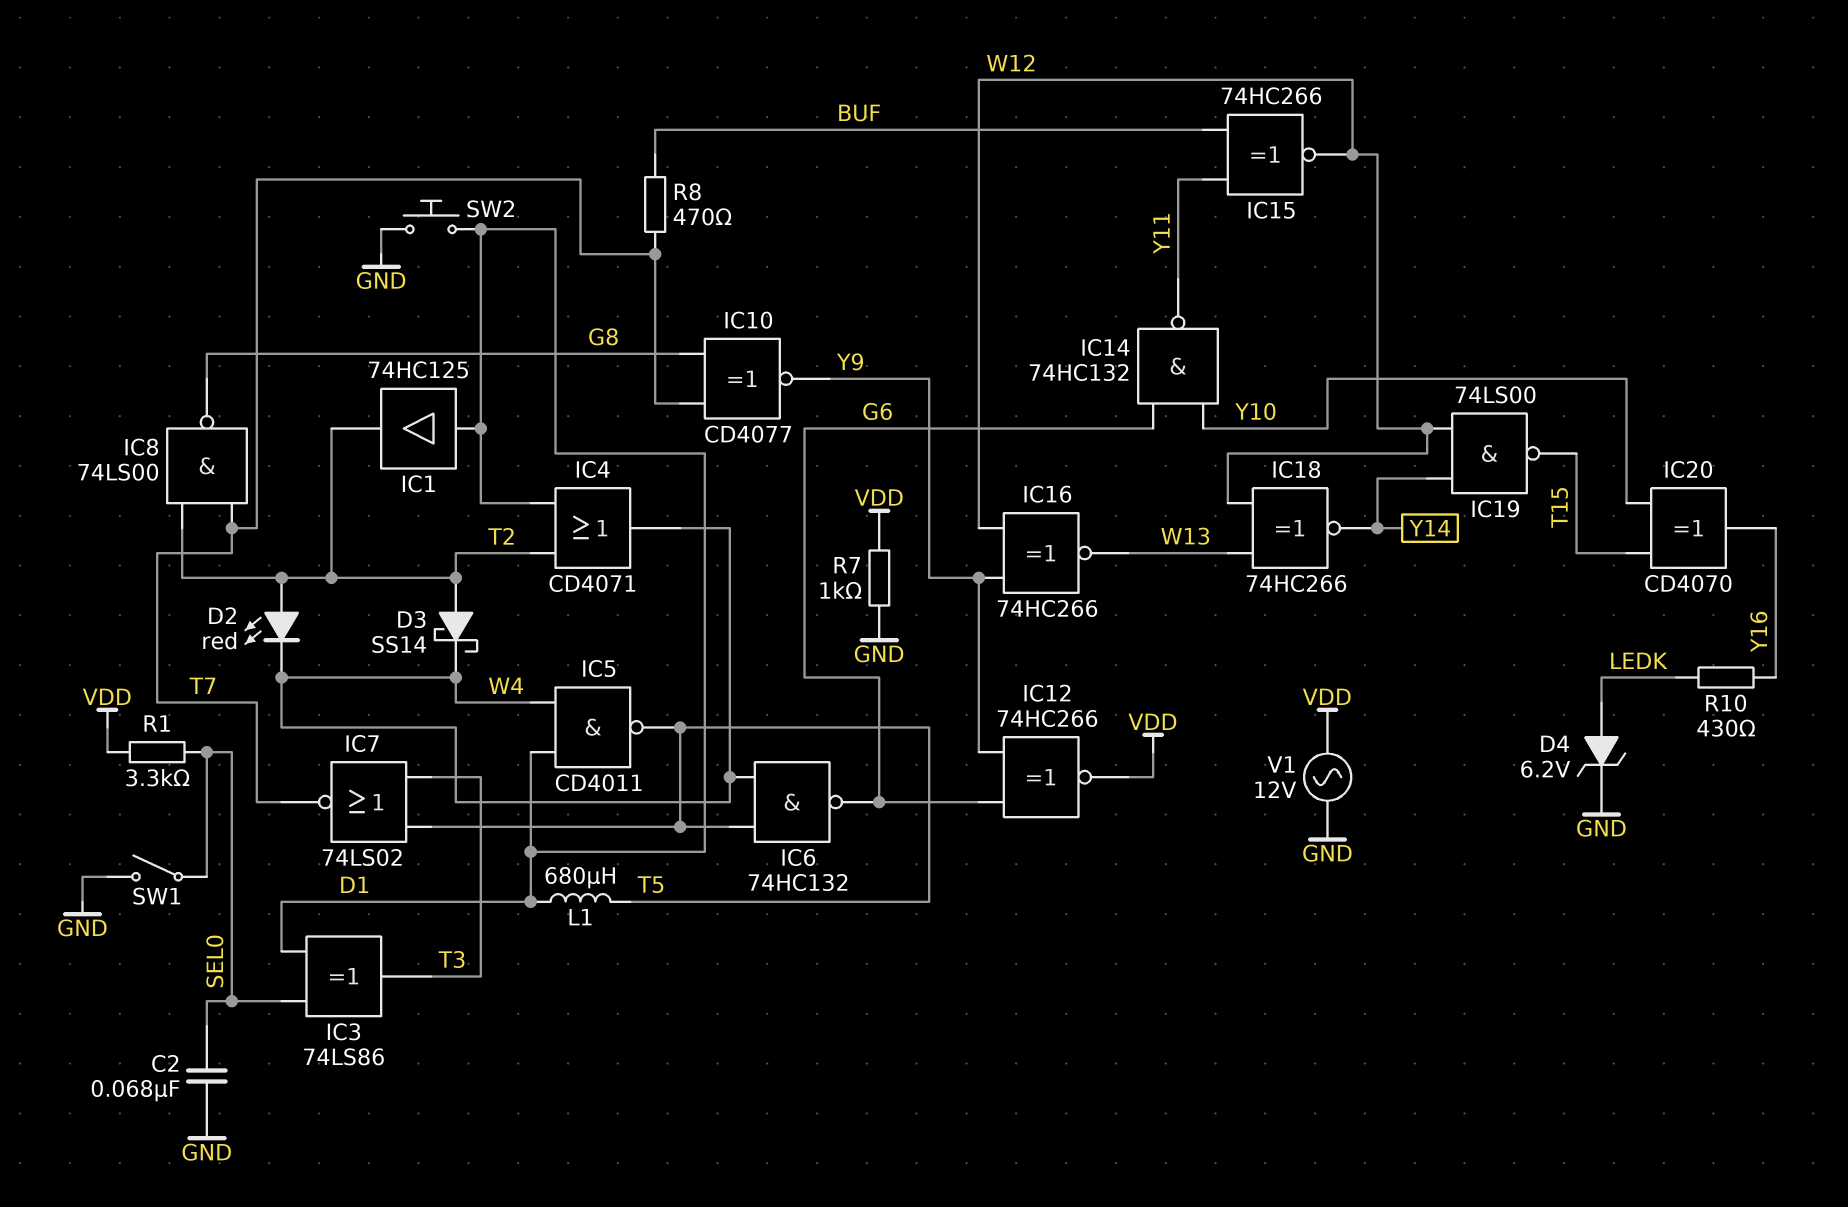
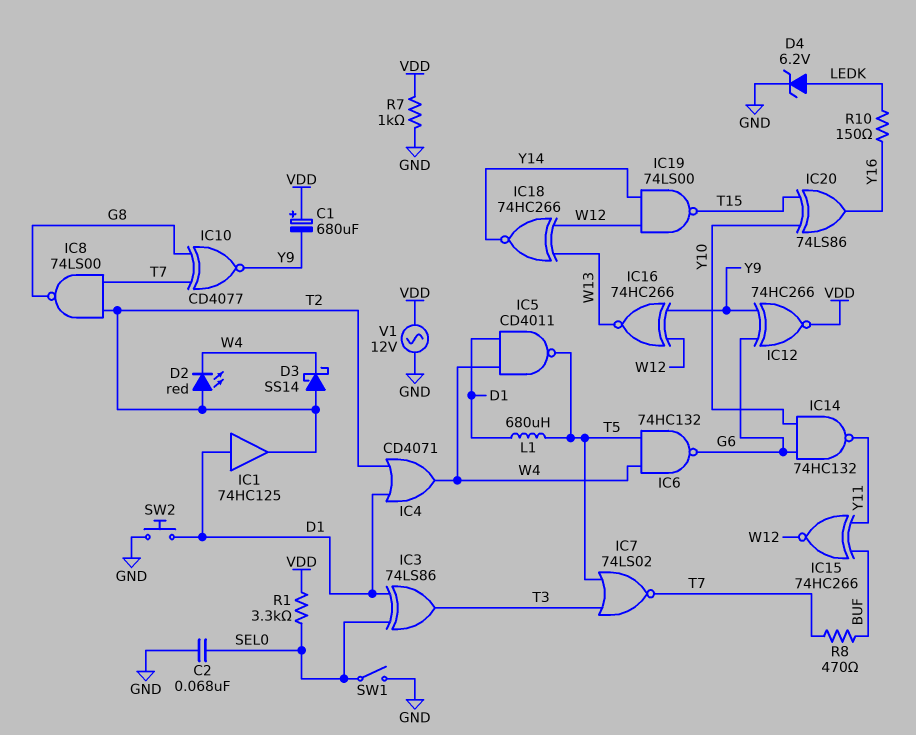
C1: none -> 680uF (plus VDD, minus Y9)
IC20: XOR CD4070 (in T15, in Y10, out Y16) -> XOR 74LS86 (in T15, in Y10, out Y16)
R10: 430 (LEDK, Y16) -> 150 (LEDK, Y16)

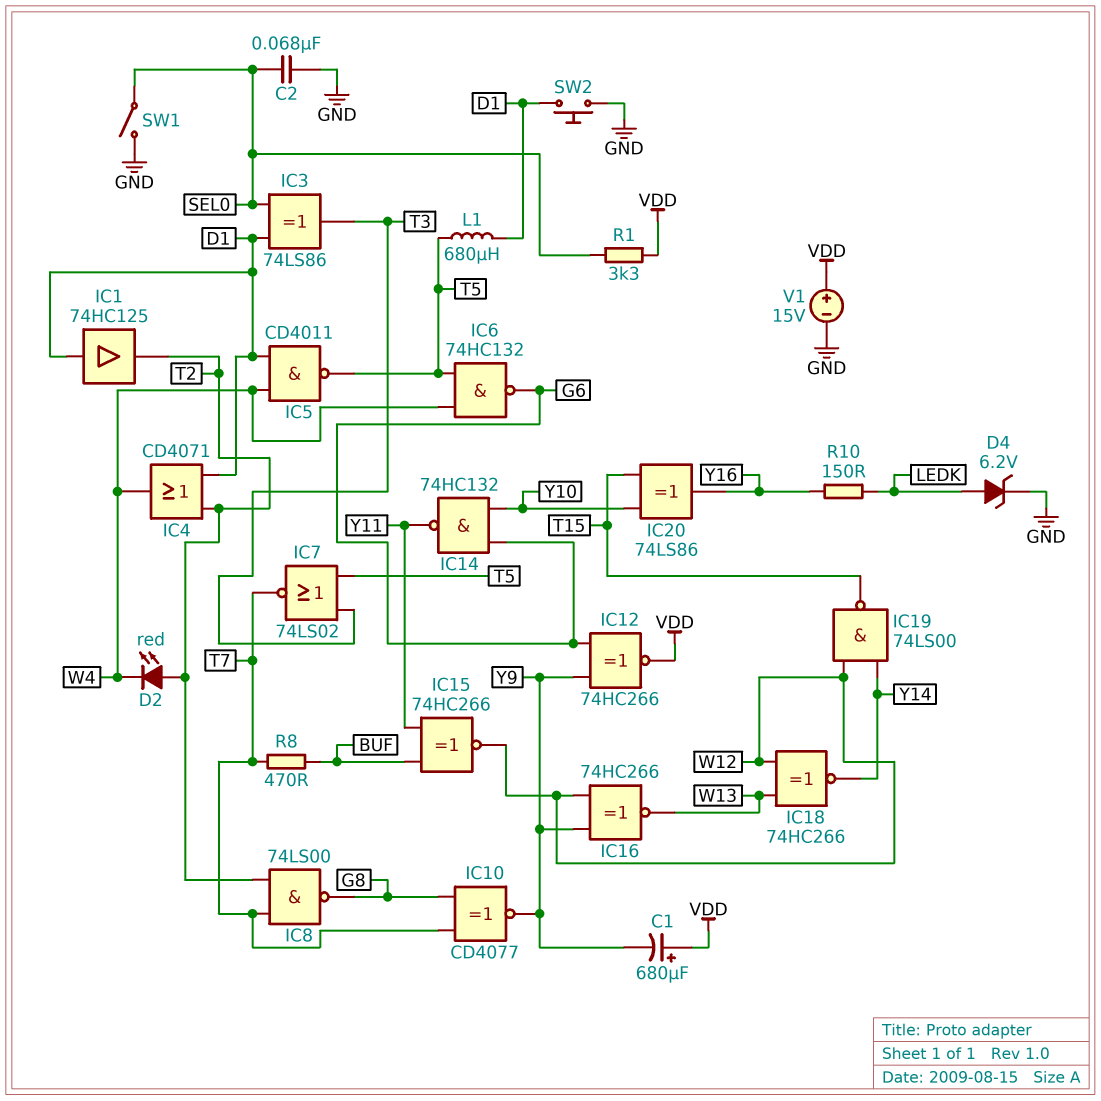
D3: schottky SS14 (A T2, K W4) -> none
R7: 1k (GND, VDD) -> none
V1: AC 12V (GND, VDD) -> 15V (plus VDD, minus GND)

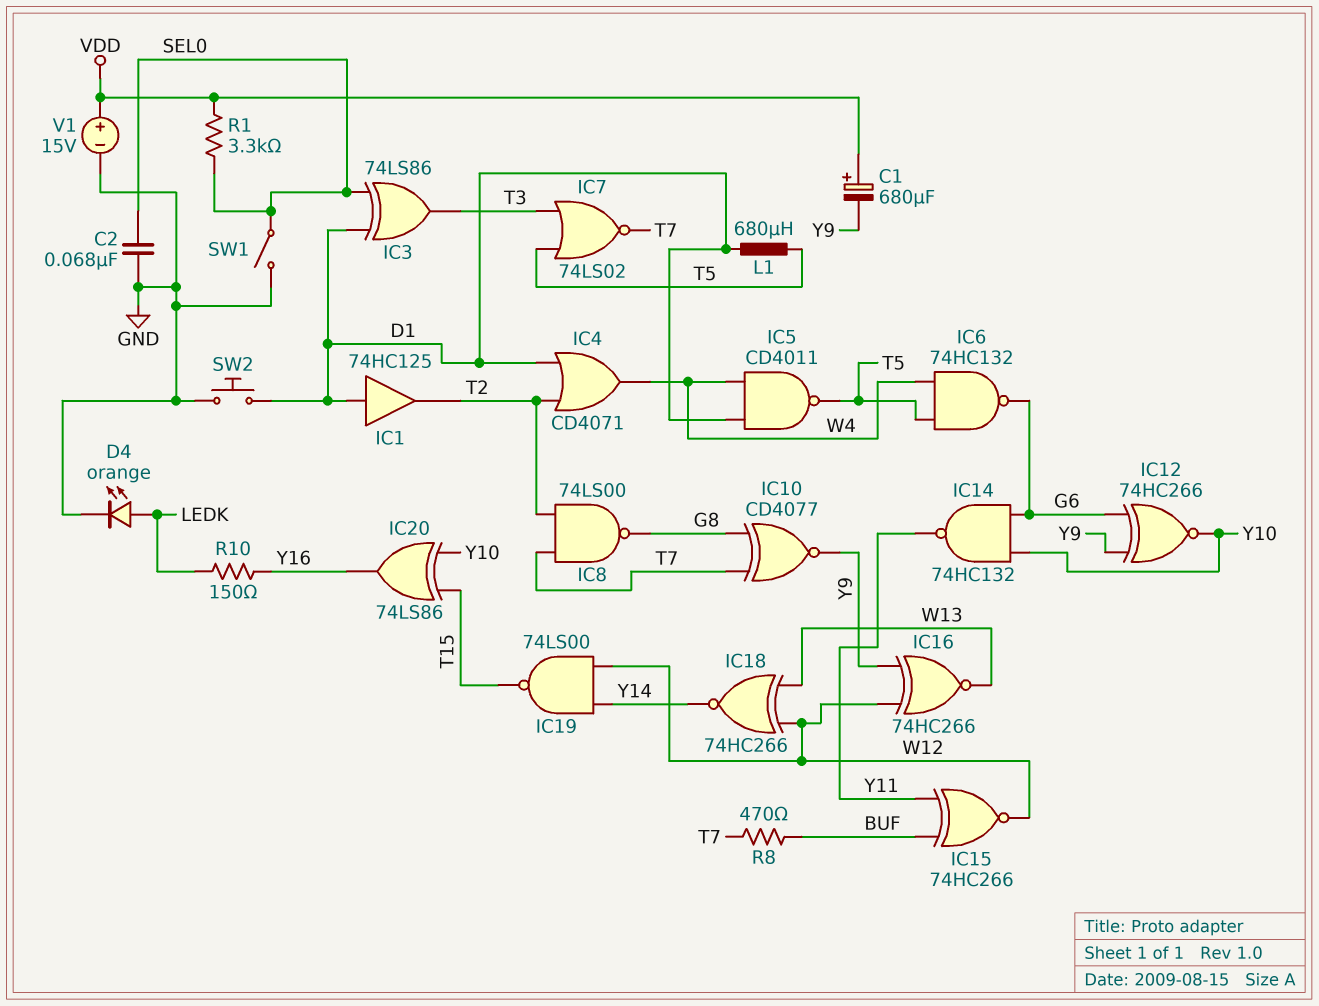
D2: LED red (A T2, K W4) -> none
D4: zener 6.2V (A LEDK, K GND) -> LED orange (A LEDK, K GND)
IC12: XNOR 74HC266 (in G6, in Y9, out VDD) -> XNOR 74HC266 (in G6, in Y9, out Y10)

